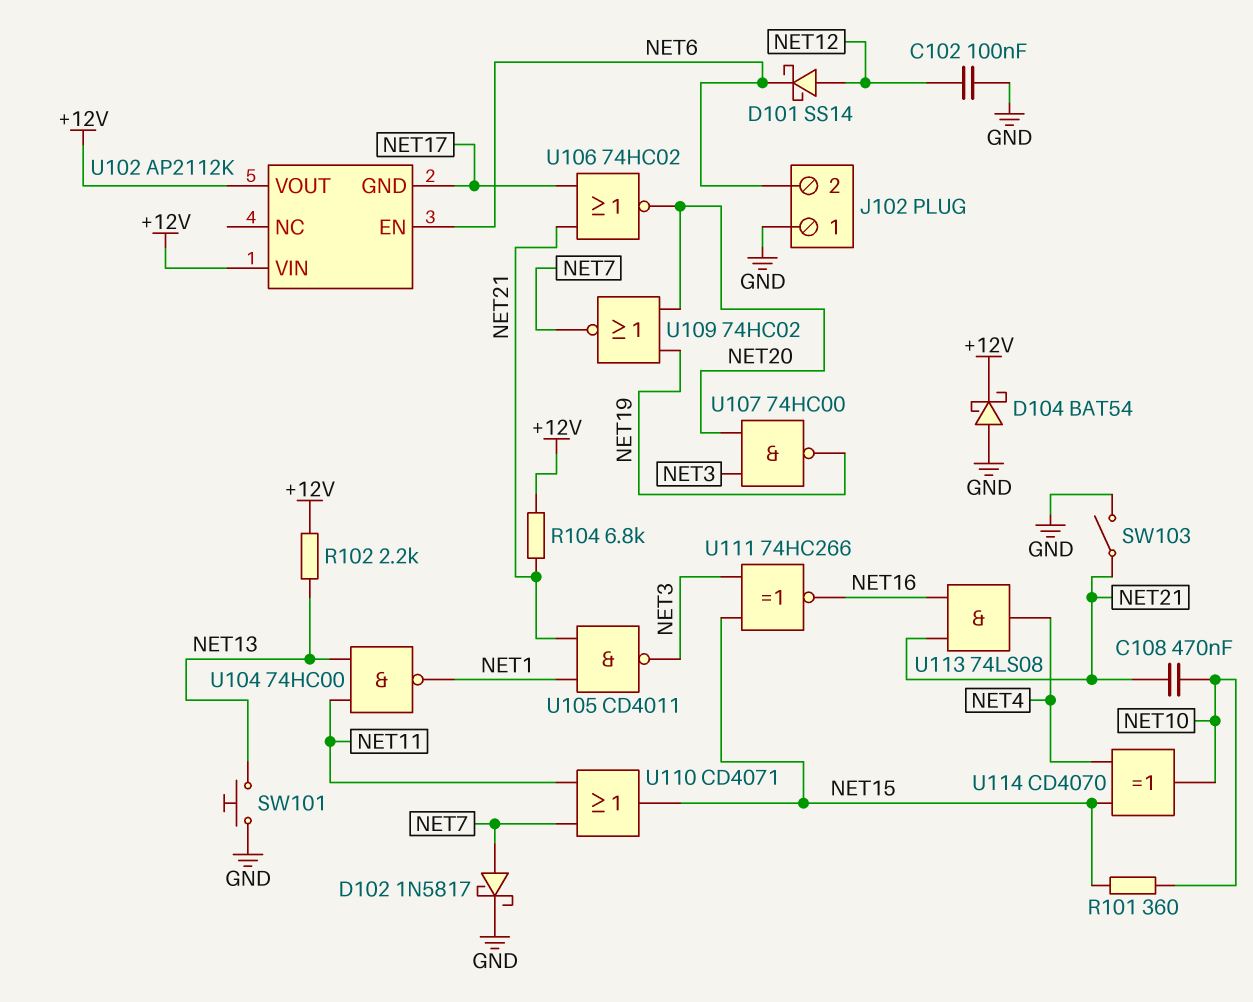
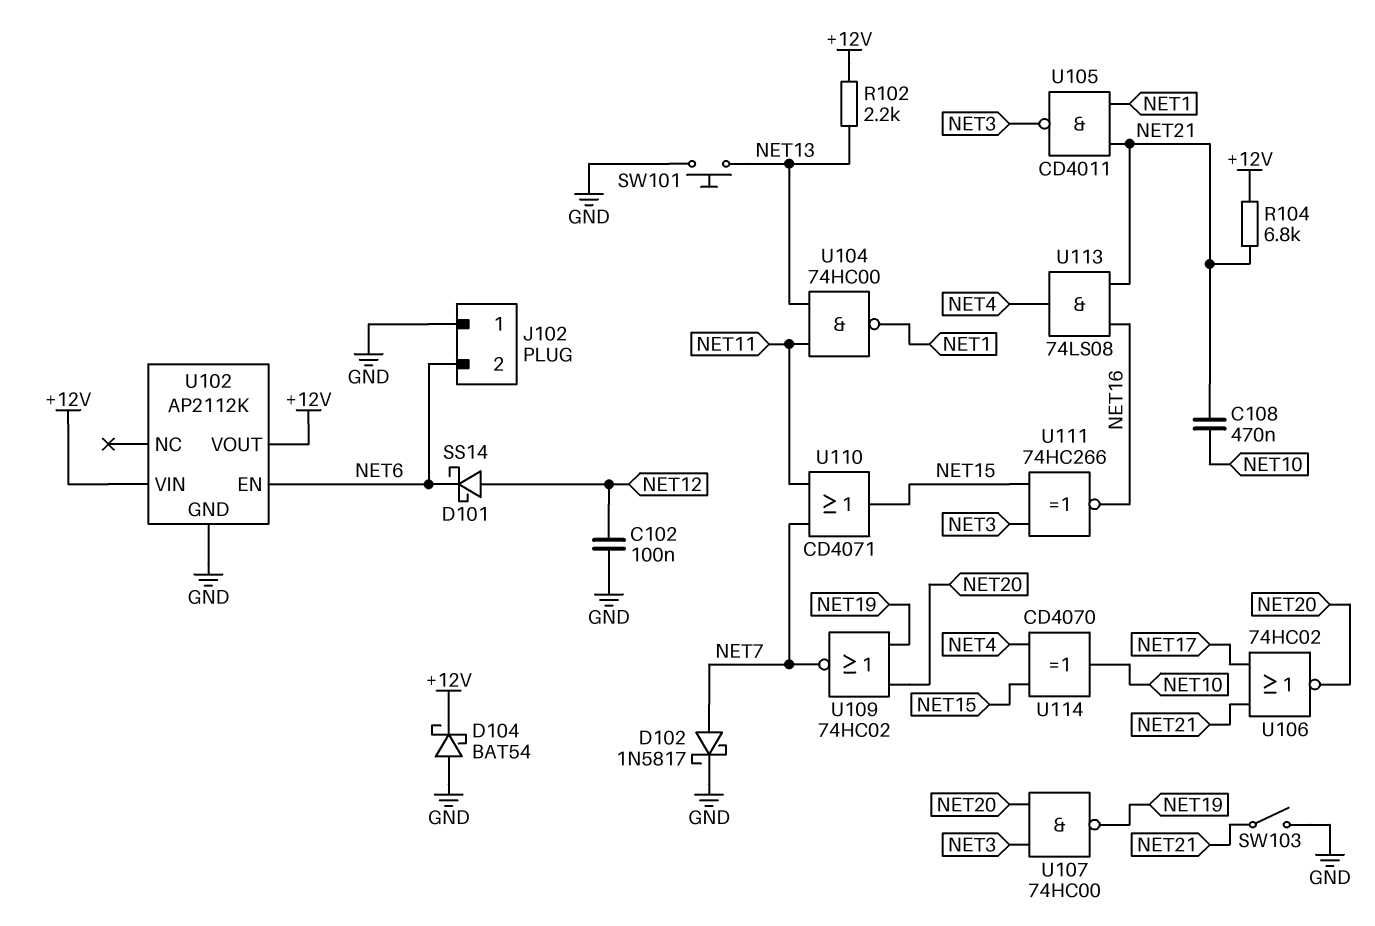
R101: 360 (NET10, NET15) -> none
U102 pin GND: NET17 -> GND

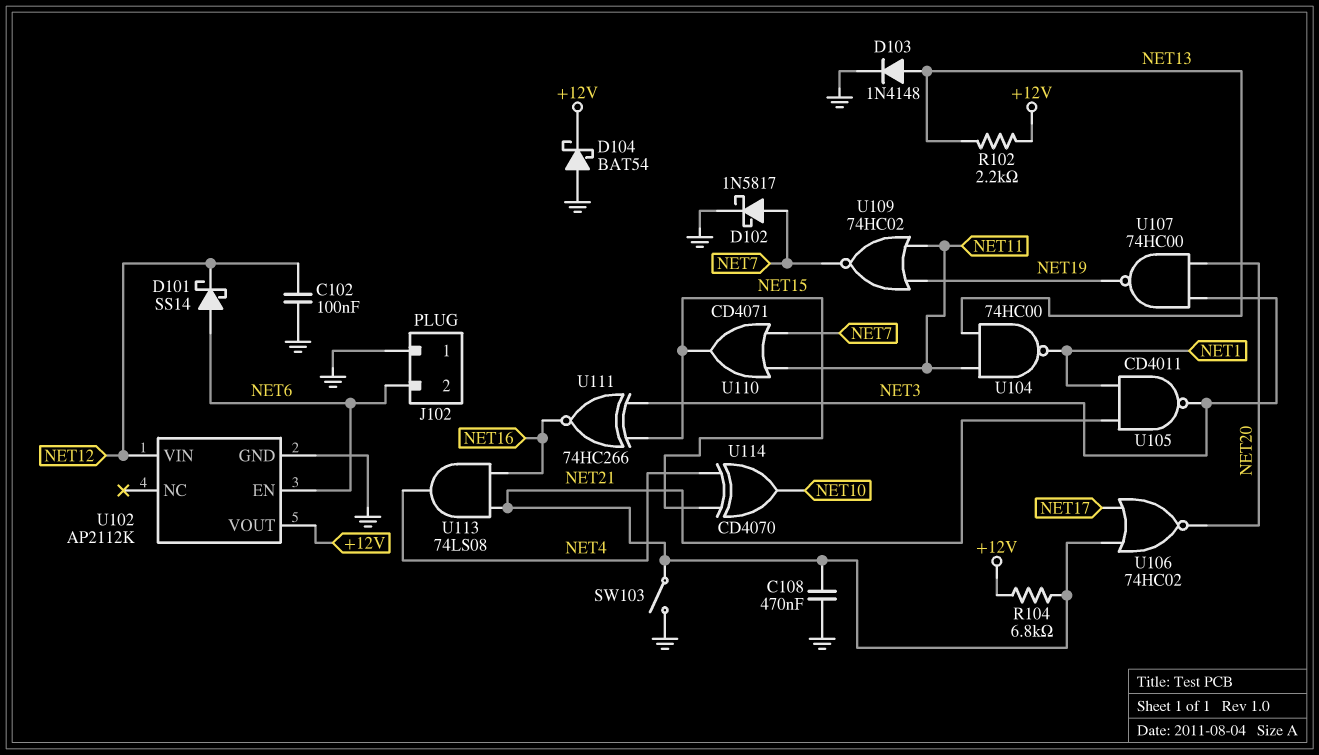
C108: 470nF (NET10, NET21) -> 470nF (GND, NET21)
D101: schottky SS14 (A NET12, K NET6) -> schottky SS14 (A NET6, K NET12)
D103: none -> diode 1N4148 (A NET13, K GND)
SW101: button (GND, NET13) -> none
U102 pin VIN: +12V -> NET12
U109: NOR 74HC02 (in NET19, in NET20, out NET7) -> NOR 74HC02 (in NET11, in NET19, out NET7)

